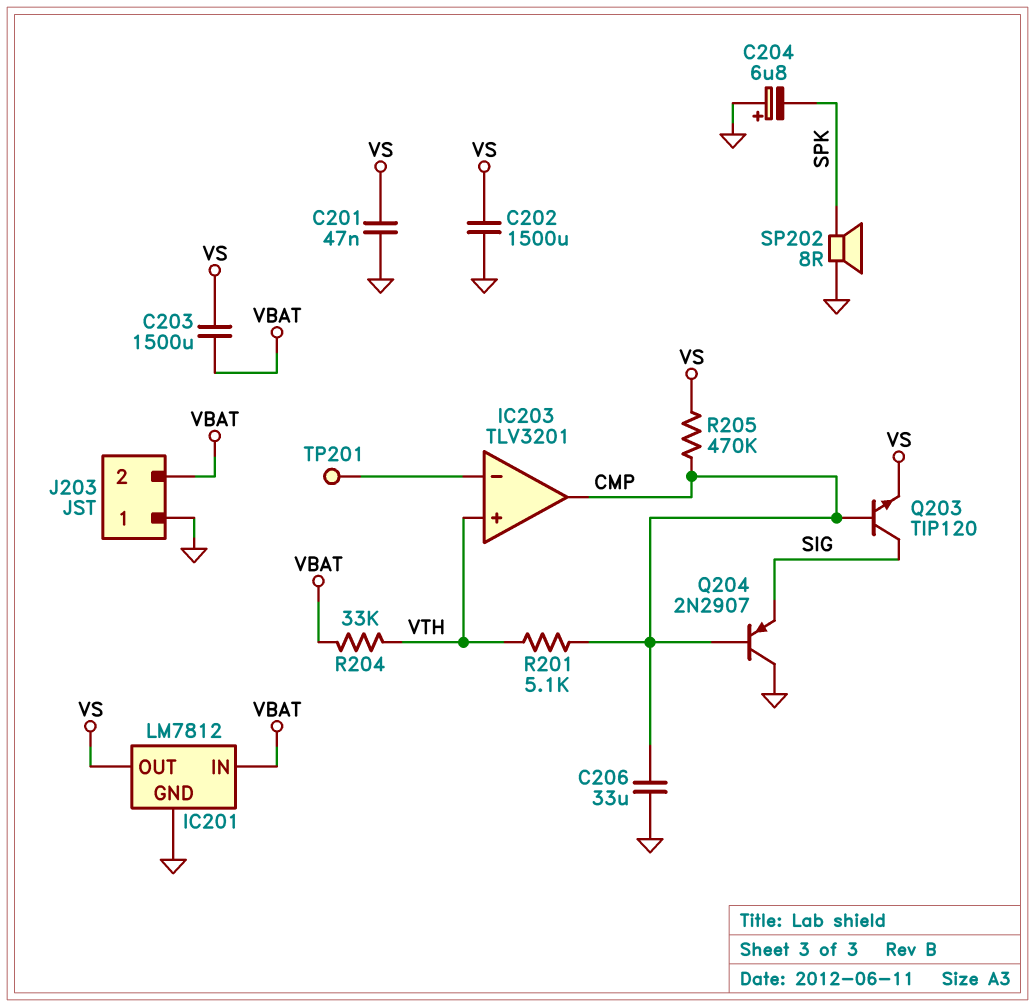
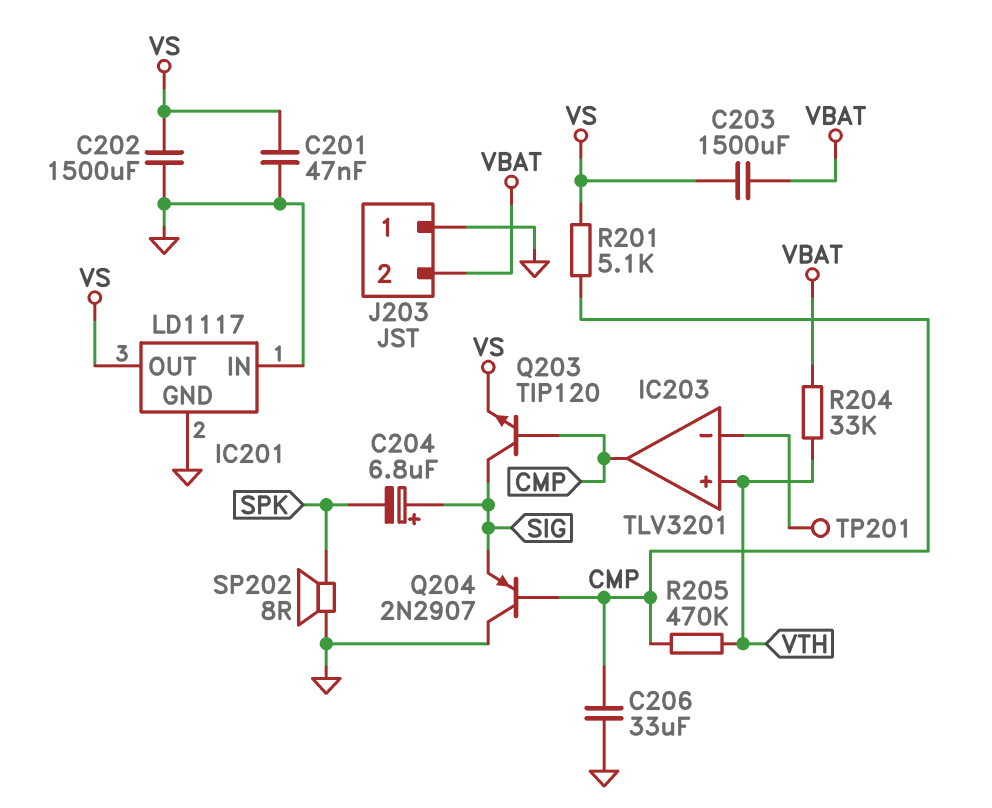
C204: 6.8uF (plus GND, minus SPK) -> 6.8uF (plus SIG, minus SPK)
IC201: LM7812 -> LD1117
IC201 pin IN: VBAT -> GND
R201: 5.1k (CMP, VTH) -> 5.1k (CMP, VS)
R205: 470k (CMP, VS) -> 470k (CMP, VTH)

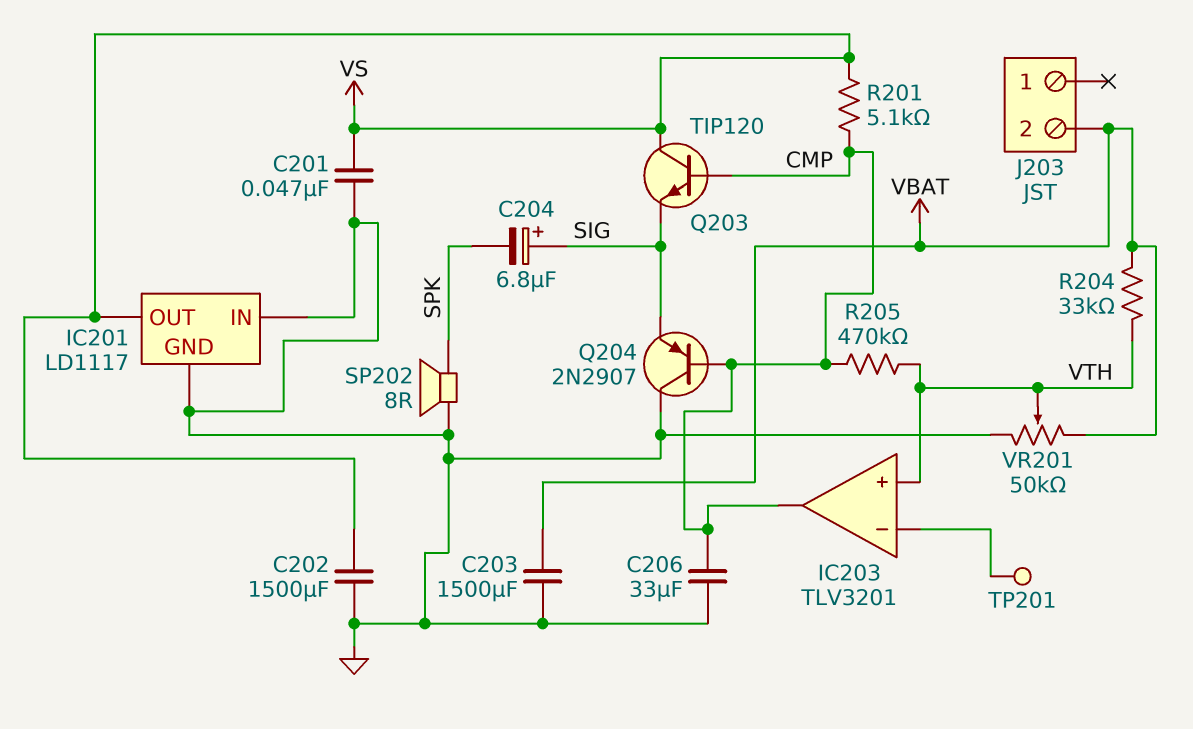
C203: 1500uF (VBAT, VS) -> 1500uF (GND, VBAT)
J203 pin 1: GND -> none
Q203: NPN TIP120 (B CMP, C SIG, E VS) -> NPN TIP120 (B CMP, C VS, E SIG)
VR201: none -> 50k (GND, VBAT, wiper VTH)

